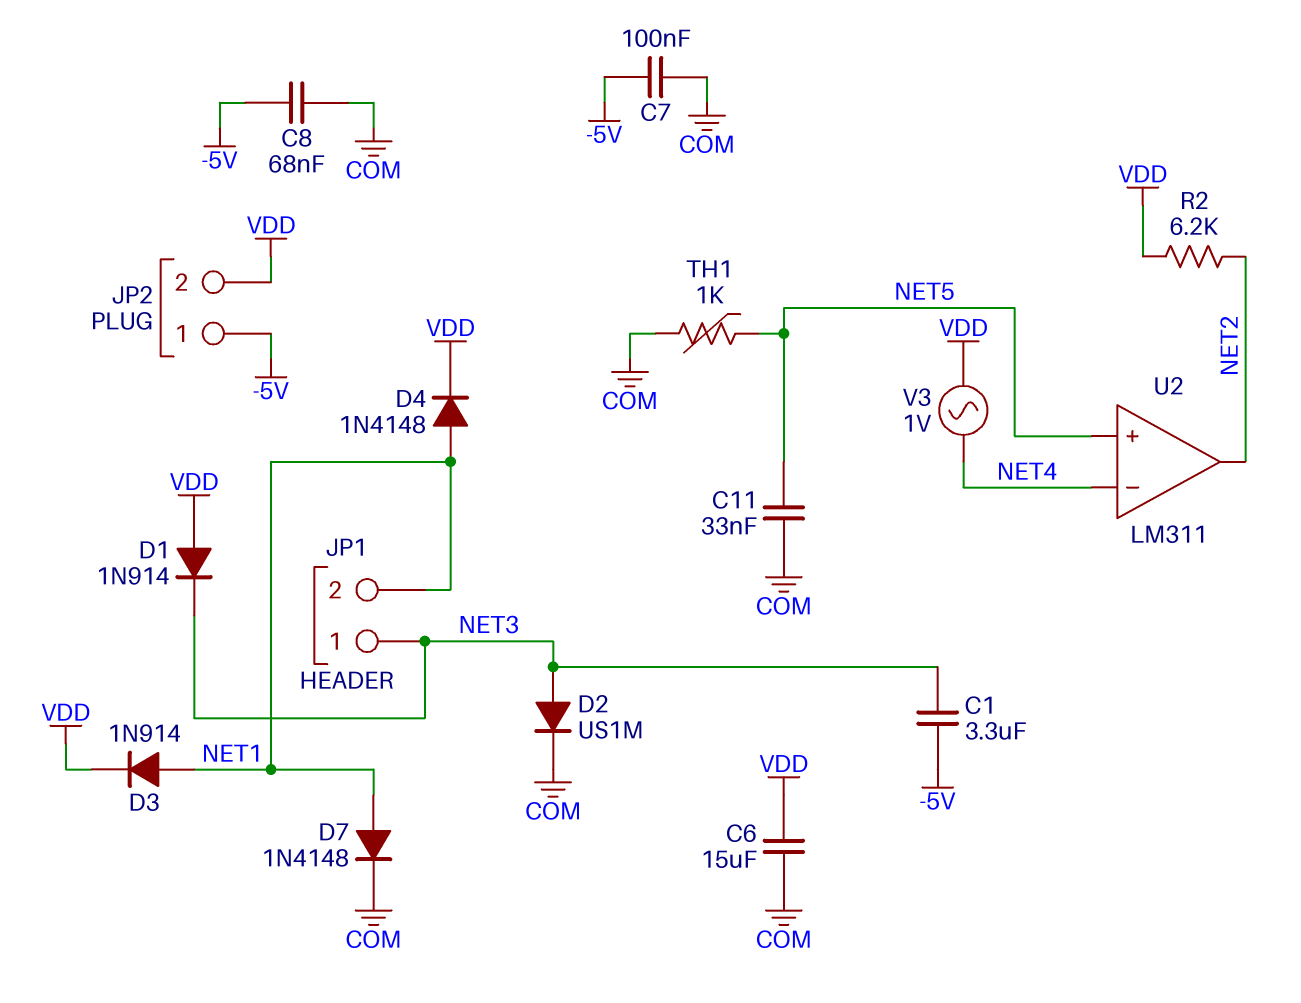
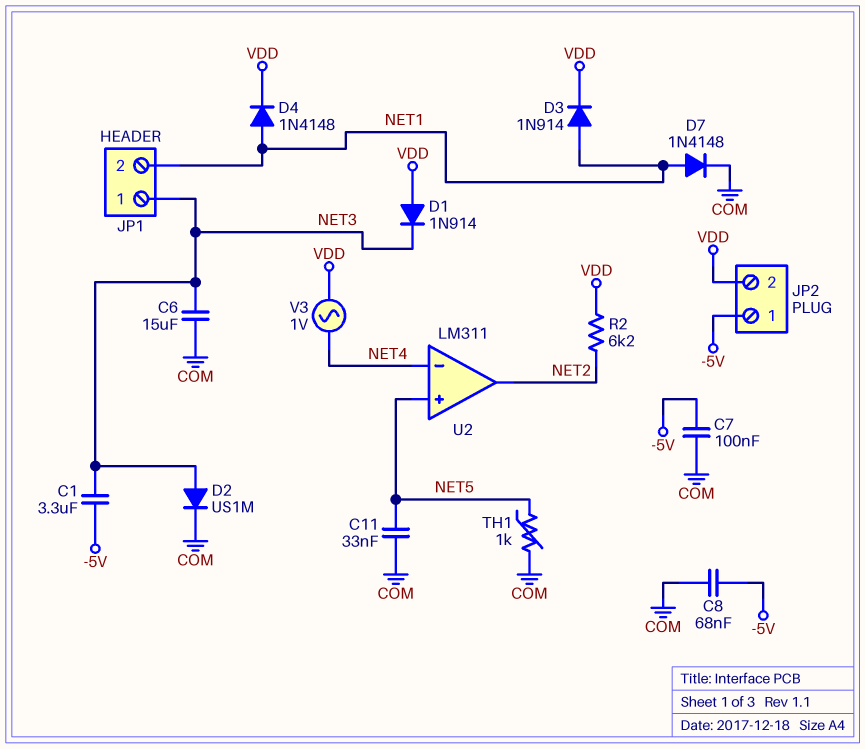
C6: 15uF (COM, VDD) -> 15uF (COM, NET3)

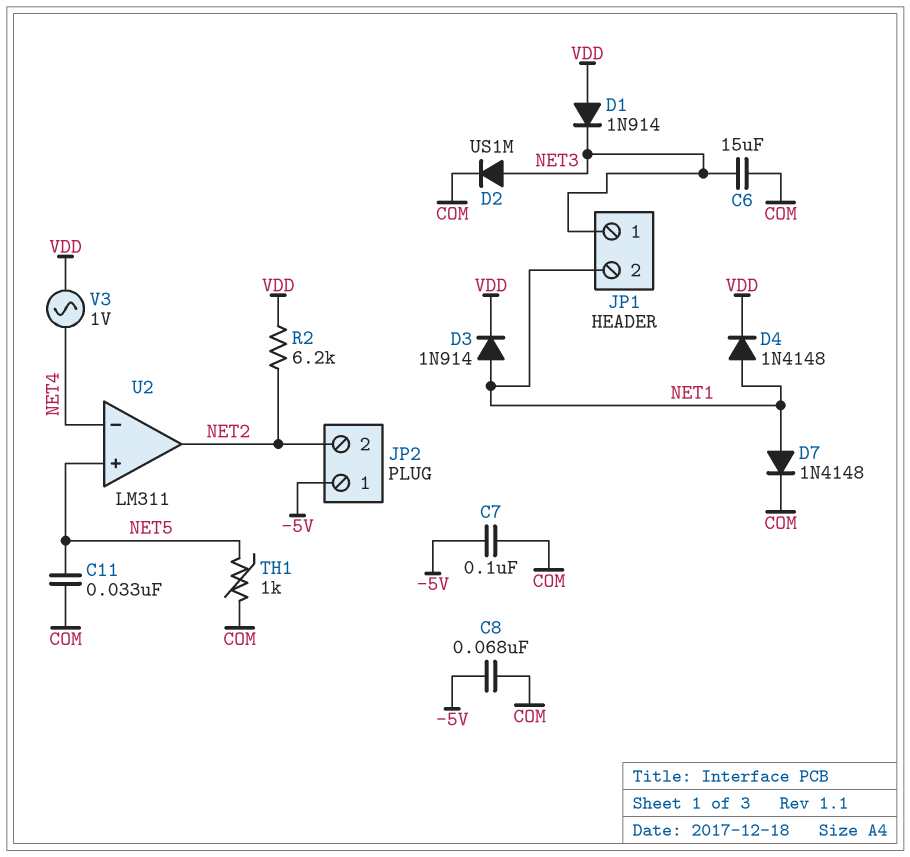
C1: 3.3uF (-5V, NET3) -> none
JP2 pin 2: VDD -> NET2

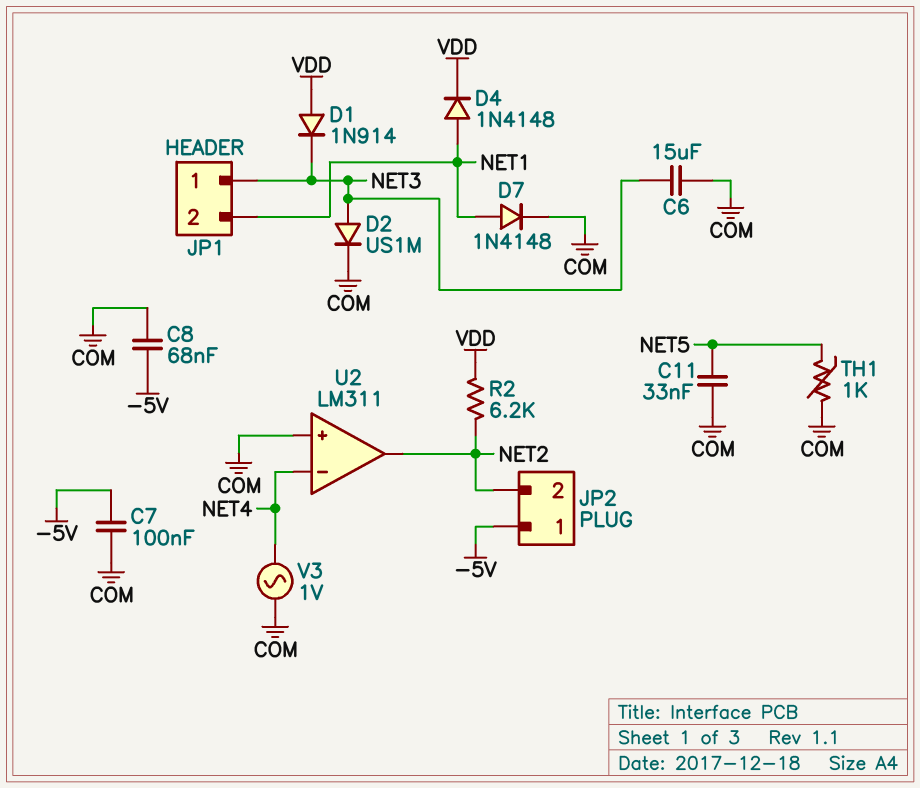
D3: diode 1N914 (A NET1, K VDD) -> none
U2 pin in+: NET5 -> COM
V3: AC 1V (NET4, VDD) -> AC 1V (COM, NET4)

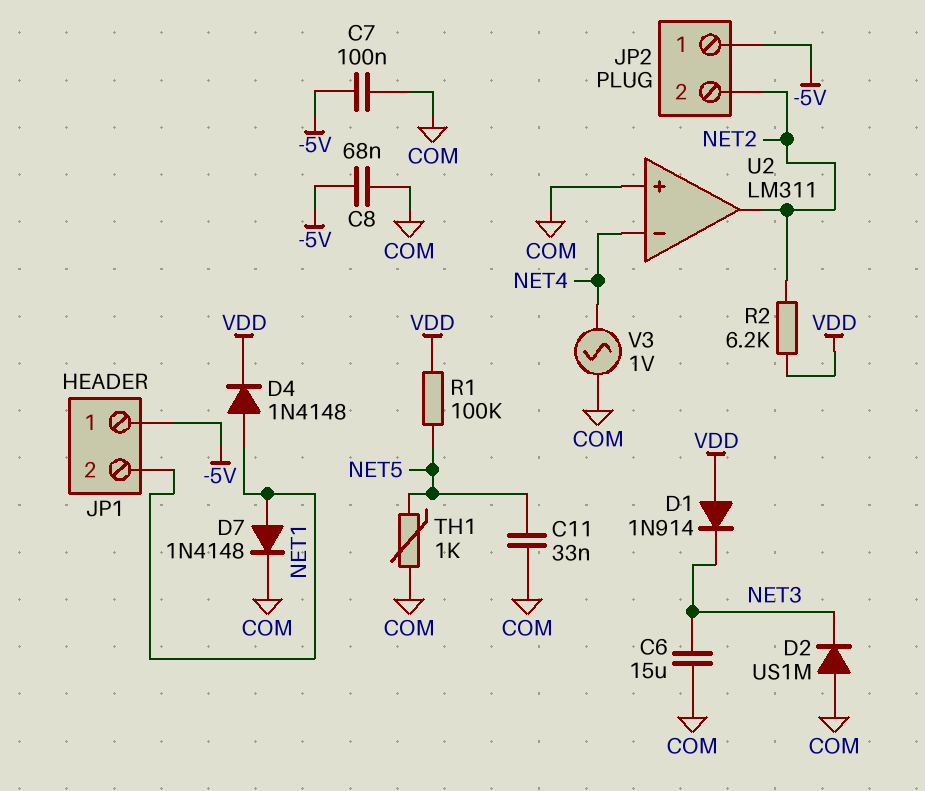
D2: diode US1M (A NET3, K COM) -> diode US1M (A COM, K NET3)
JP1 pin 1: NET3 -> -5V
R1: none -> 100k (NET5, VDD)

